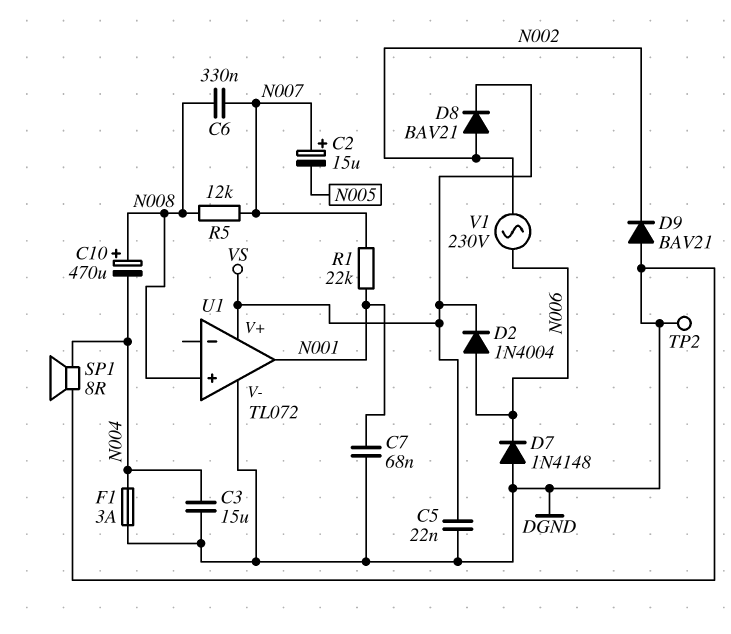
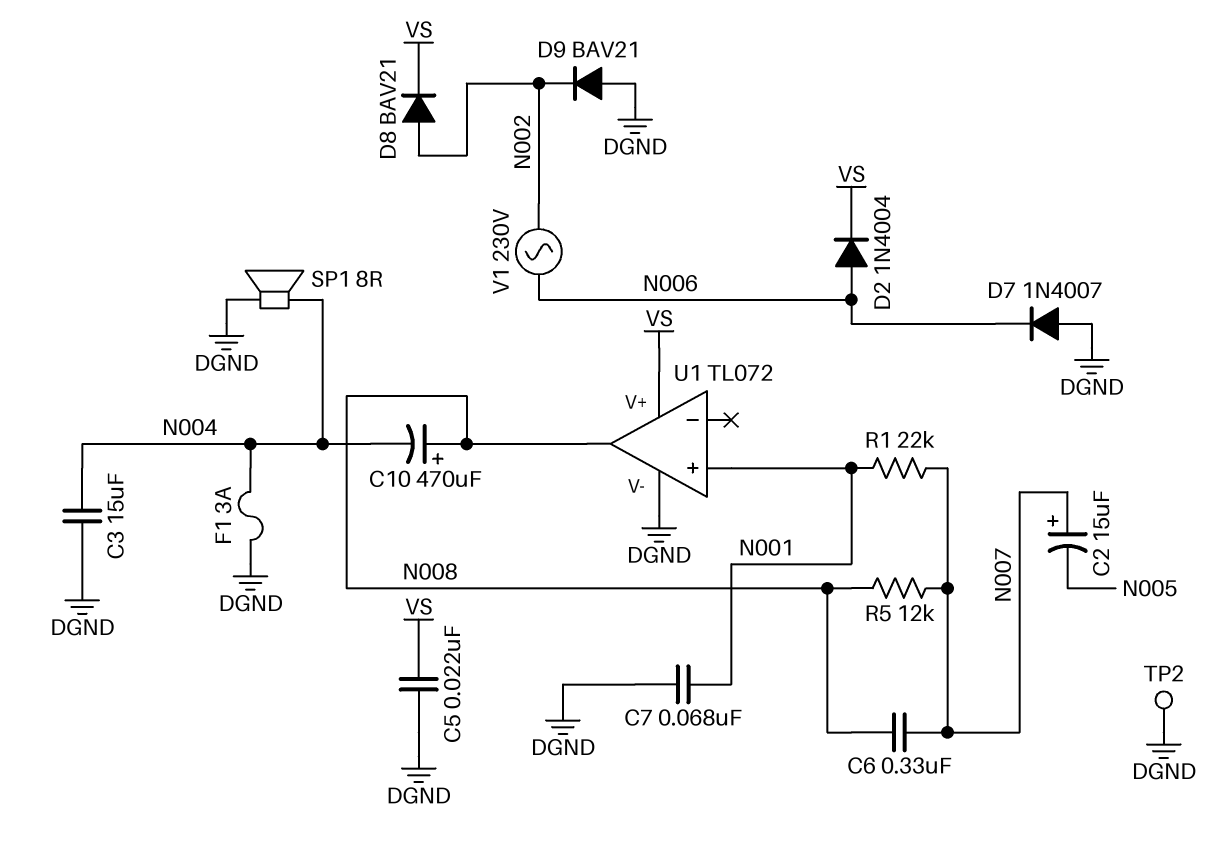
D7: diode 1N4148 (A DGND, K N006) -> diode 1N4007 (A DGND, K N006)
U1 pin in+: N008 -> N001
U1 pin out: N001 -> N008

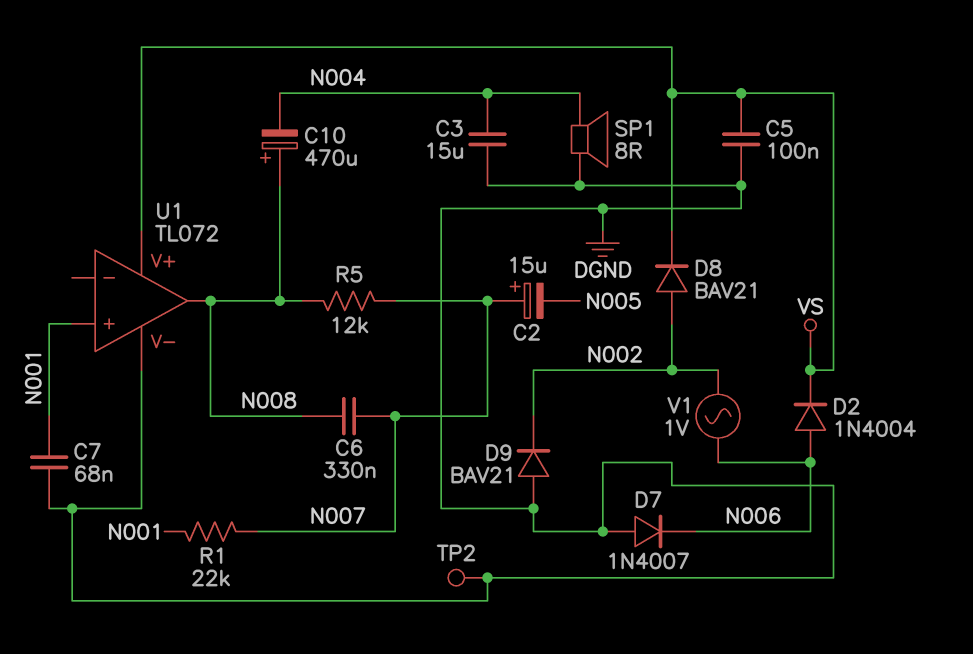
C5: 22nF (DGND, VS) -> 100nF (DGND, VS)
F1: 3A (DGND, N004) -> none
V1: AC 230V (N002, N006) -> AC 1V (N002, N006)

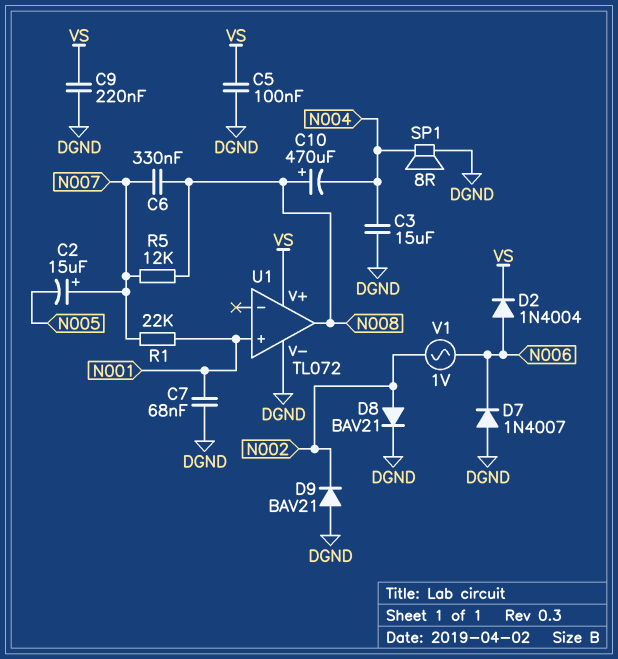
C9: none -> 220nF (DGND, VS)
D8: diode BAV21 (A N002, K VS) -> diode BAV21 (A N002, K DGND)
TP2: test point (DGND) -> none

